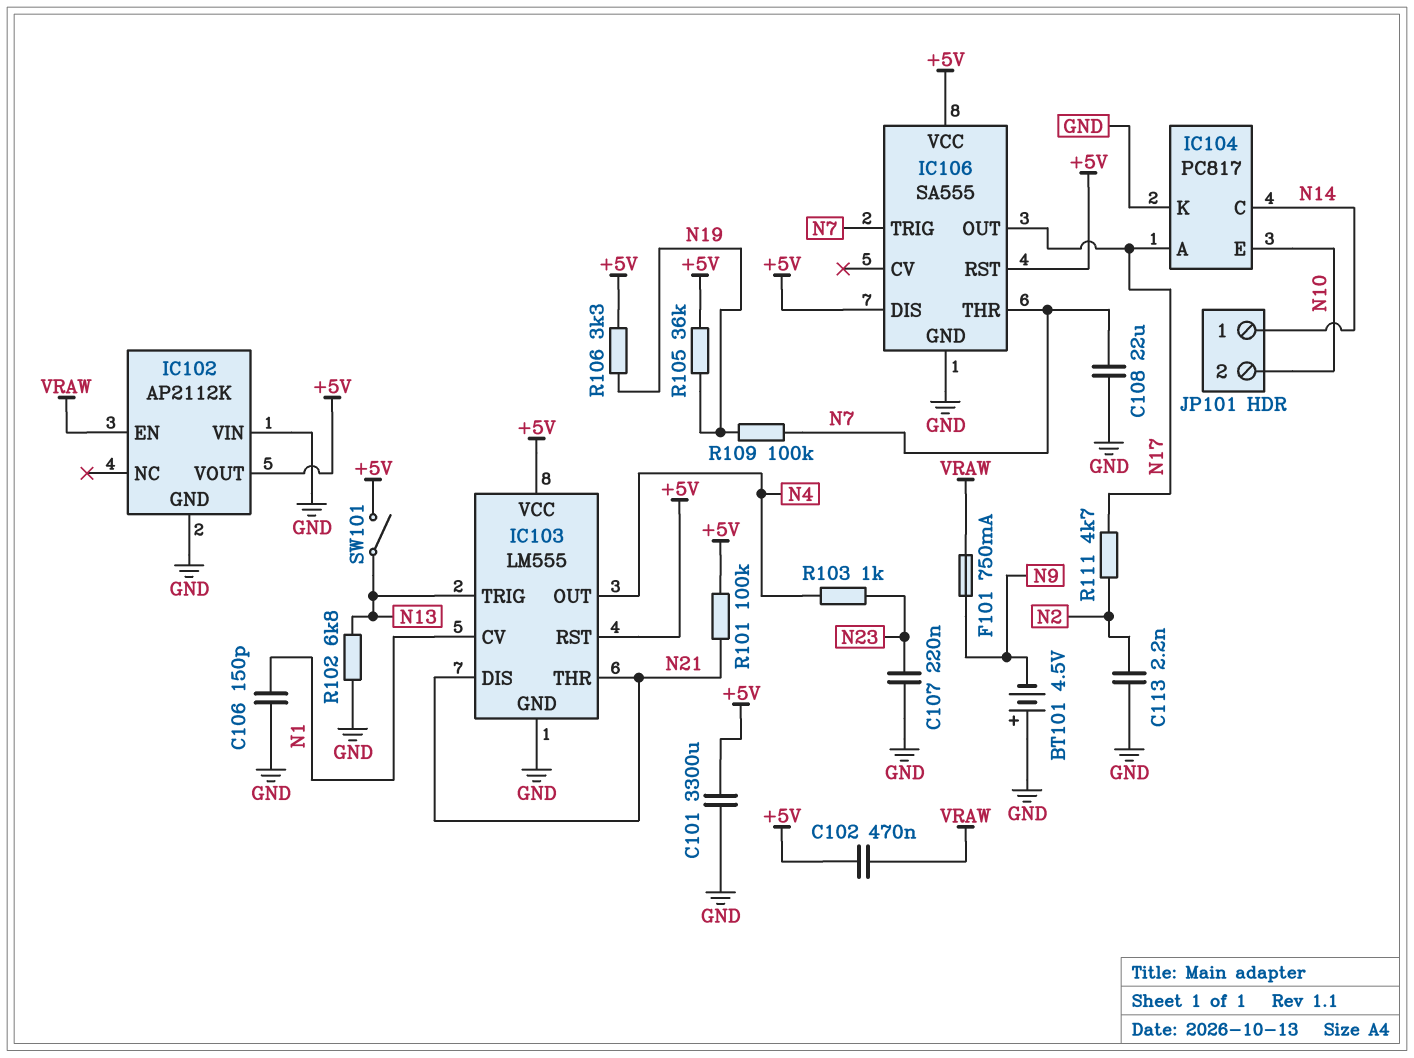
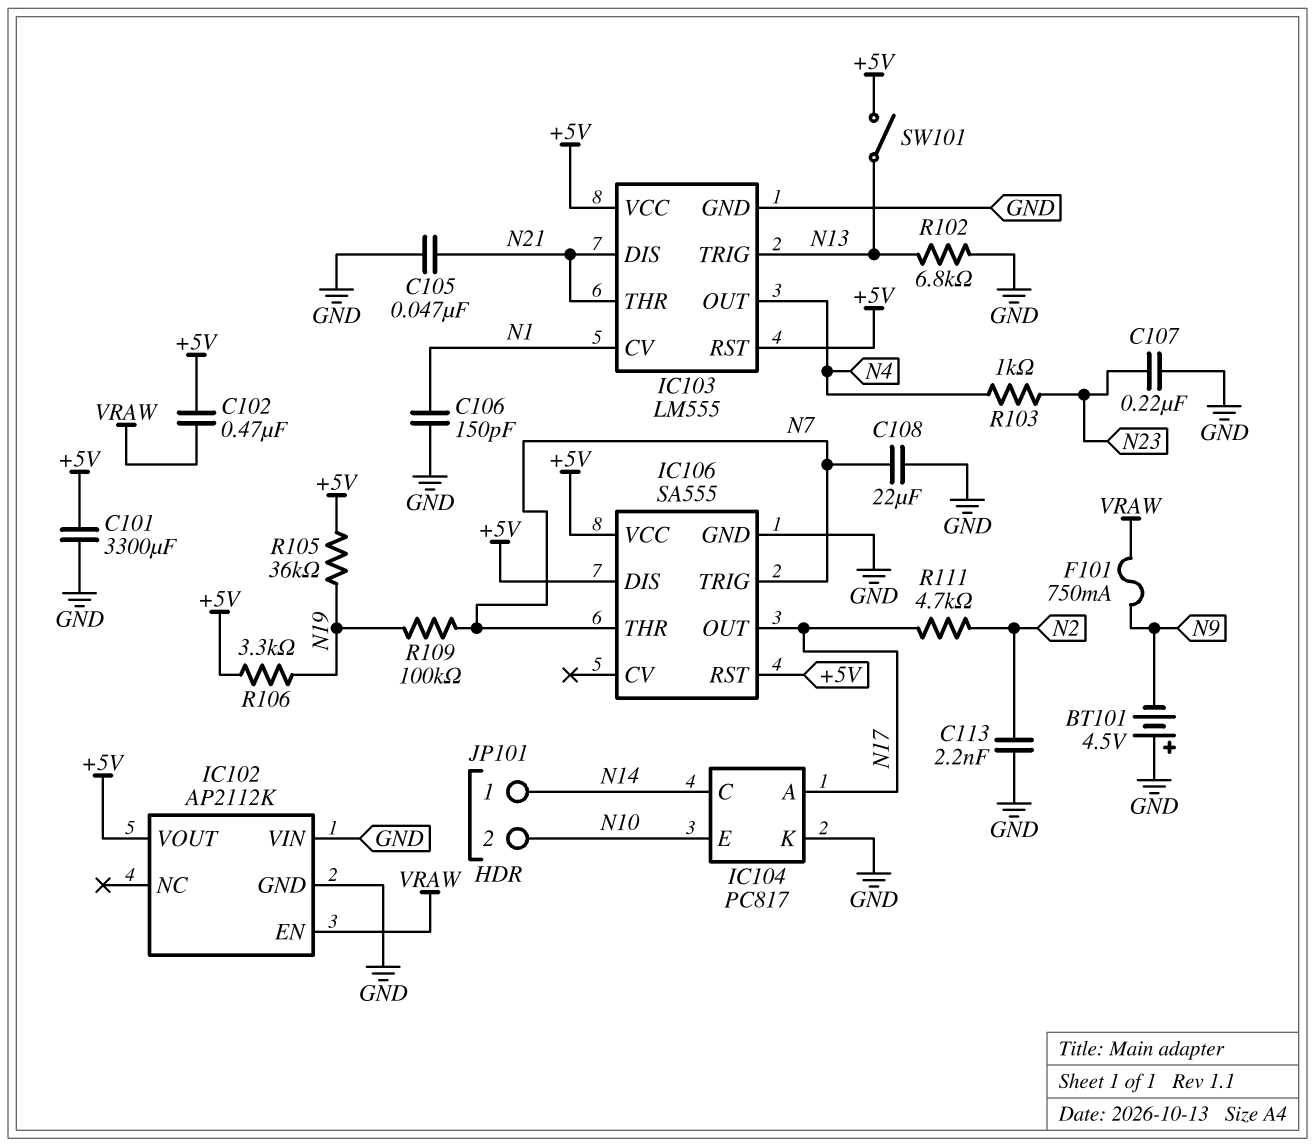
C105: none -> 47nF (GND, N21)
R101: 100k (+5V, N21) -> none

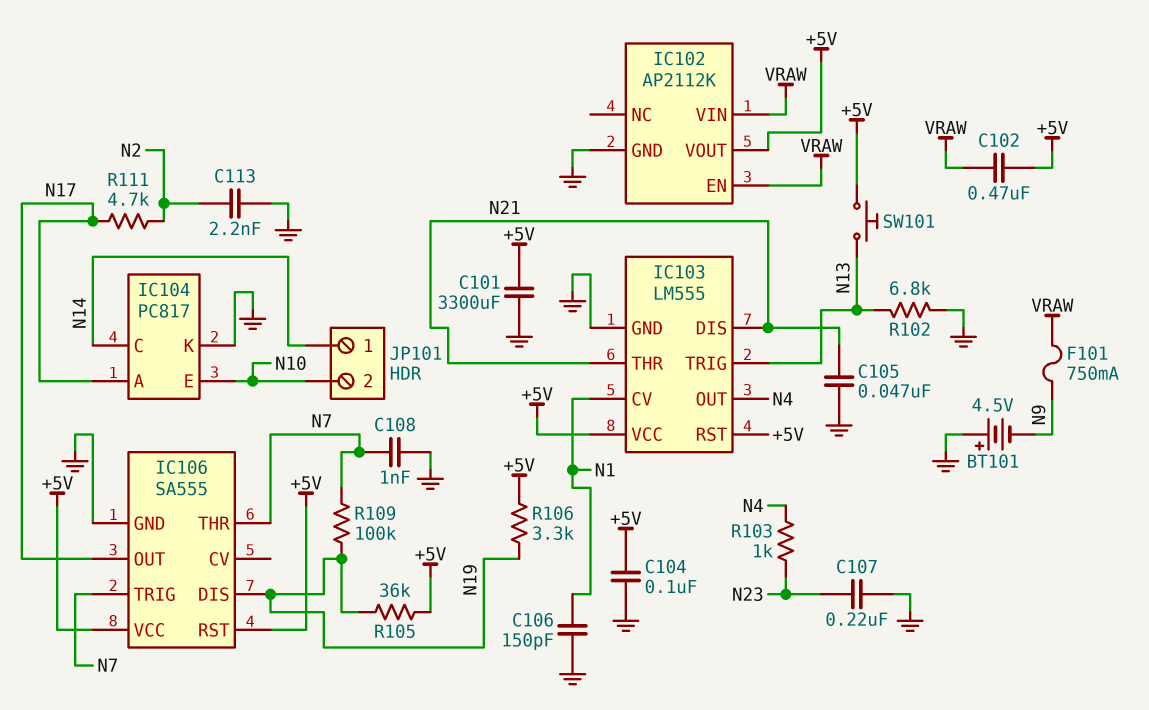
C104: none -> 100nF (+5V, GND)
C108: 22uF (GND, N7) -> 1nF (GND, N7)
IC102 pin VIN: GND -> VRAW
IC106 pin DIS: +5V -> N19
SW101: switch (+5V, N13) -> button (+5V, N13)

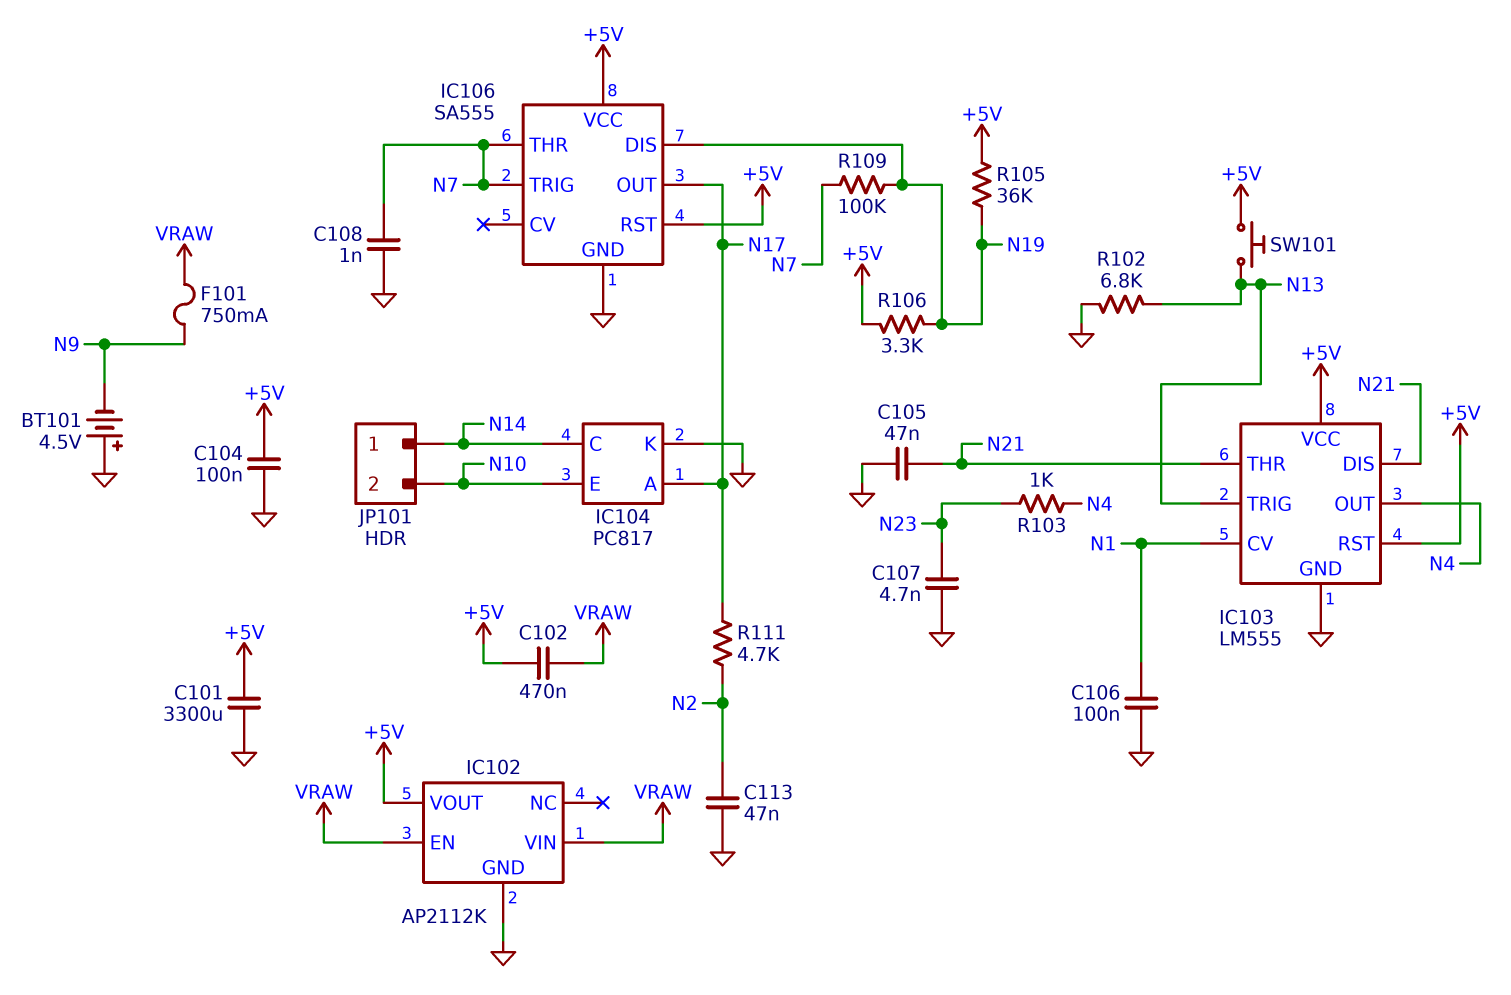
C106: 150pF (GND, N1) -> 100nF (GND, N1)
C107: 220nF (GND, N23) -> 4.7nF (GND, N23)
C113: 2.2nF (GND, N2) -> 47nF (GND, N2)

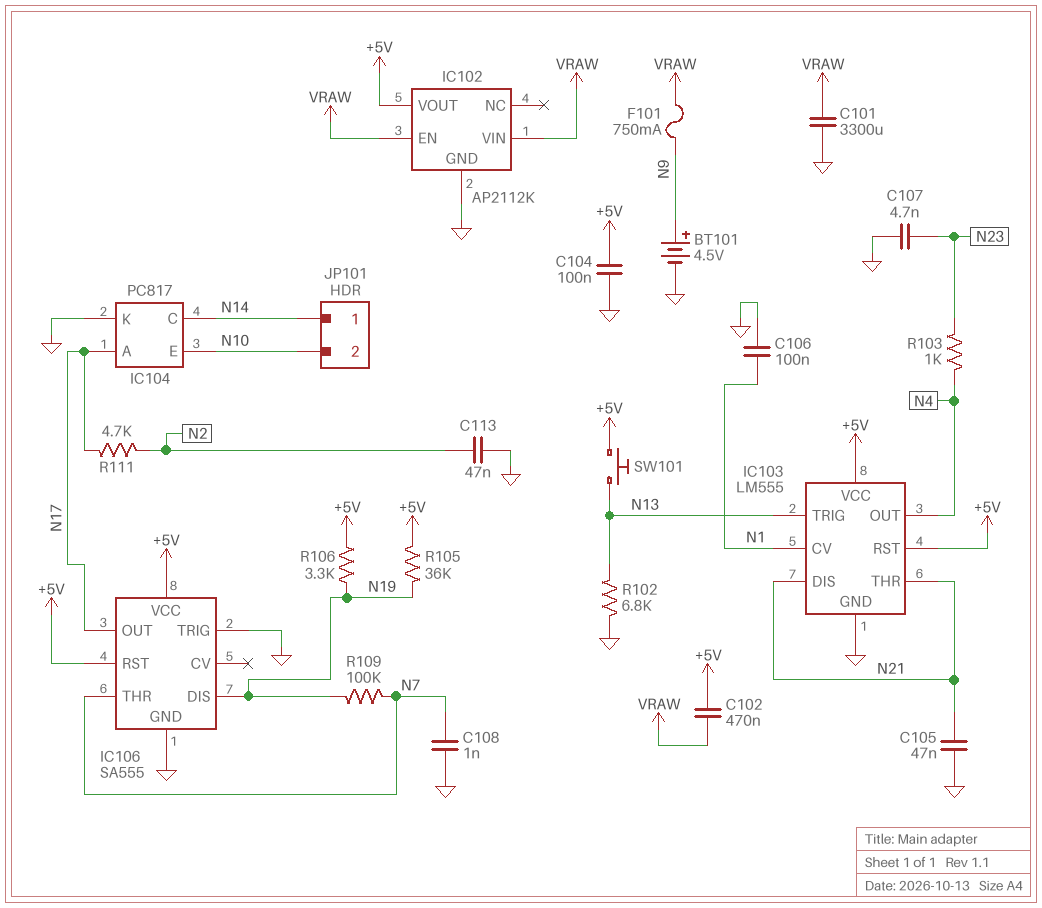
BT101: 4.5V (plus GND, minus N9) -> 4.5V (plus N9, minus GND)
C101: 3300uF (+5V, GND) -> 3300uF (GND, VRAW)
IC106 pin TRIG: N7 -> GND

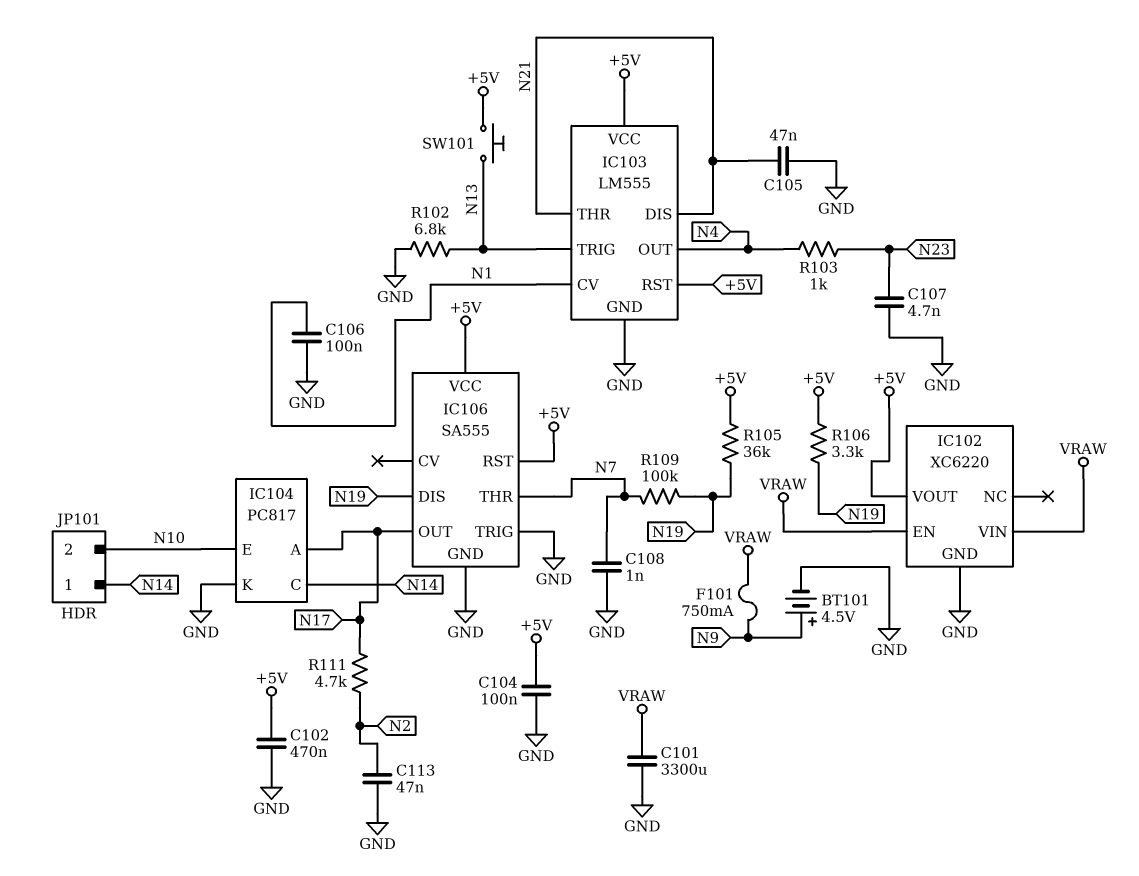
C102: 470nF (+5V, VRAW) -> 470nF (+5V, GND)
IC102: AP2112K -> XC6220

